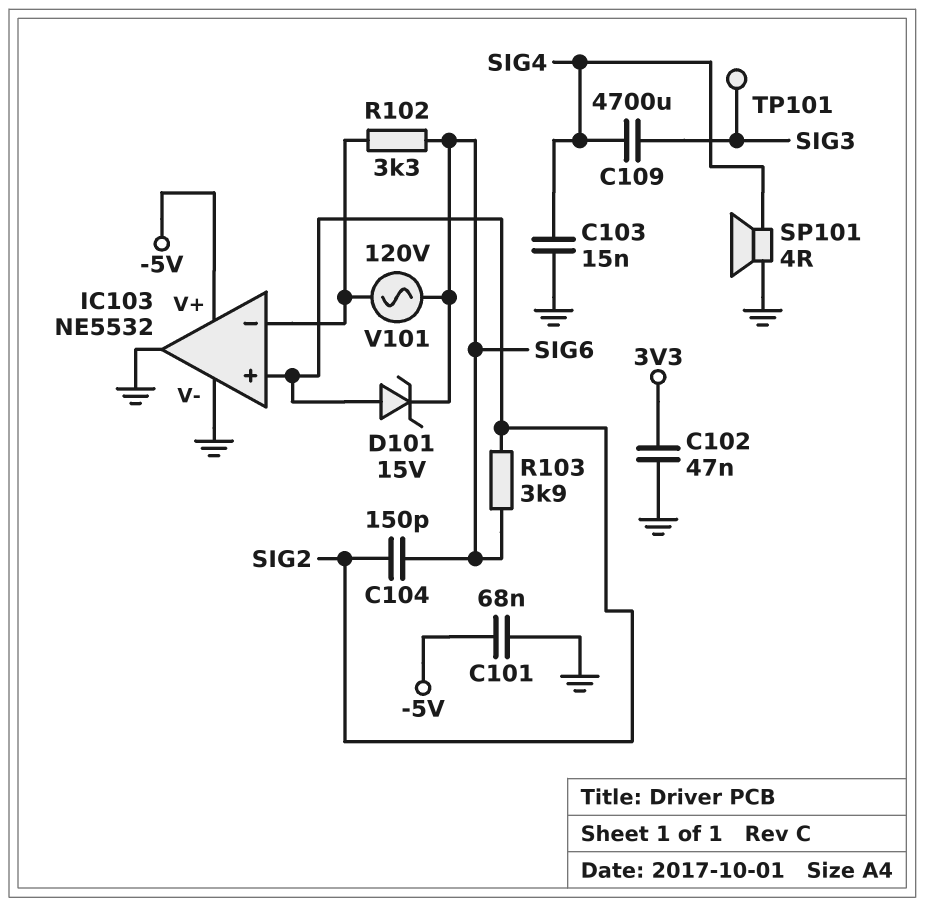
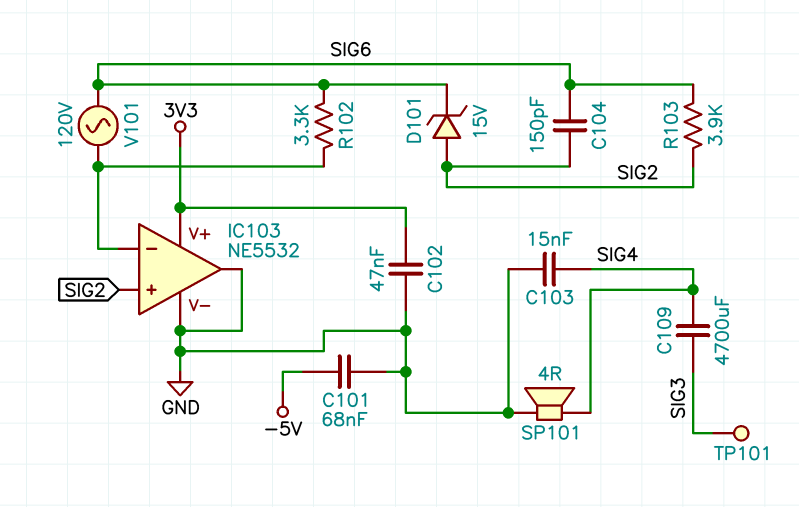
IC103 pin V+: -5V -> 3V3

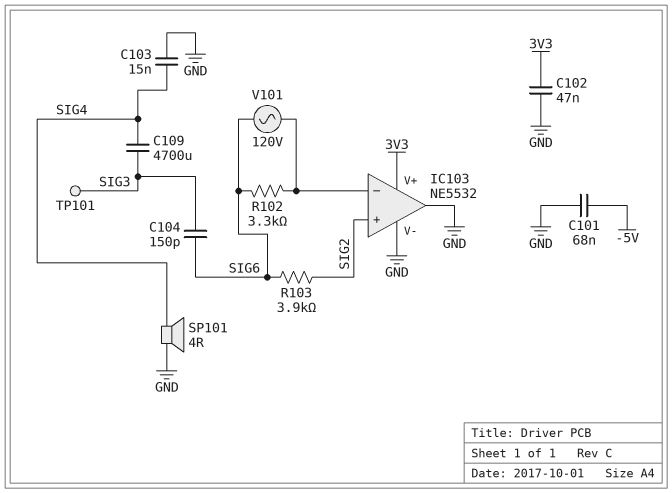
C104: 150pF (SIG2, SIG6) -> 150pF (SIG3, SIG6)
D101: zener 15V (A SIG2, K SIG6) -> none

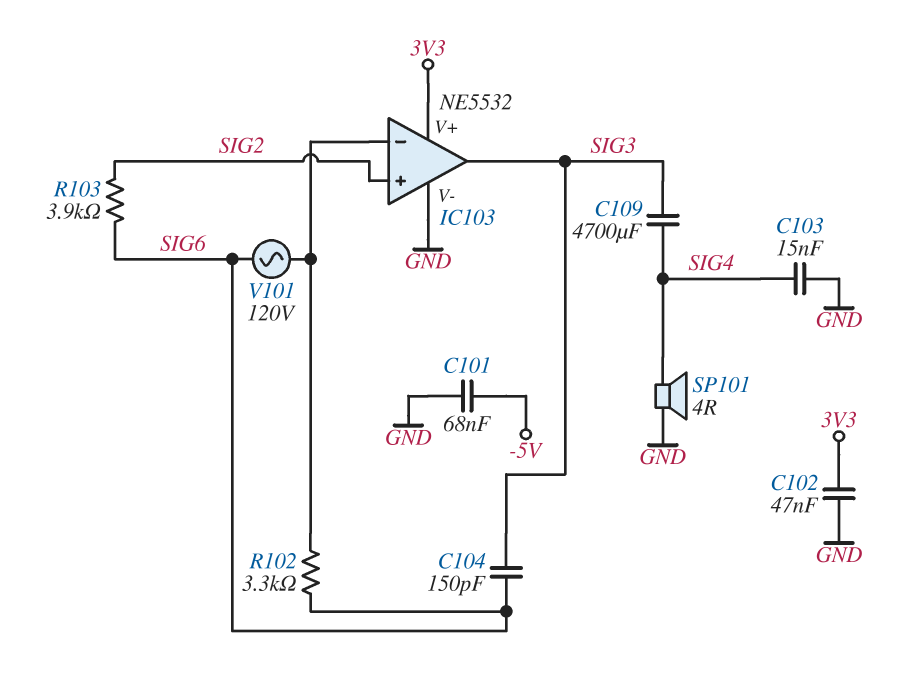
IC103 pin out: GND -> SIG3
TP101: test point (SIG3) -> none

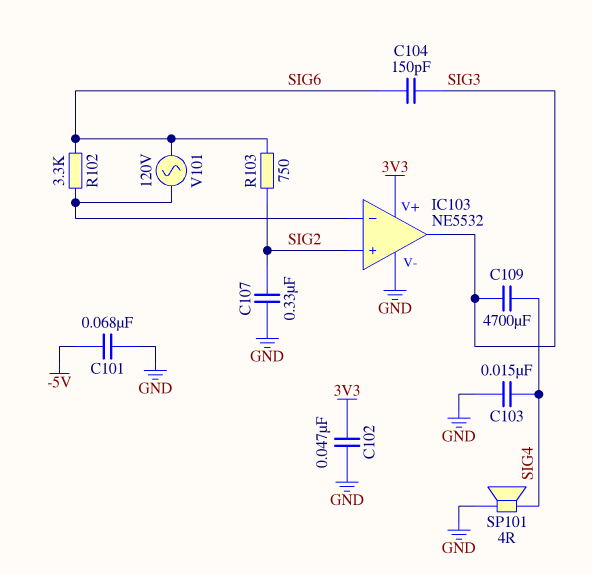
C107: none -> 330nF (GND, SIG2)
R103: 3.9k (SIG2, SIG6) -> 750 (SIG2, SIG6)

